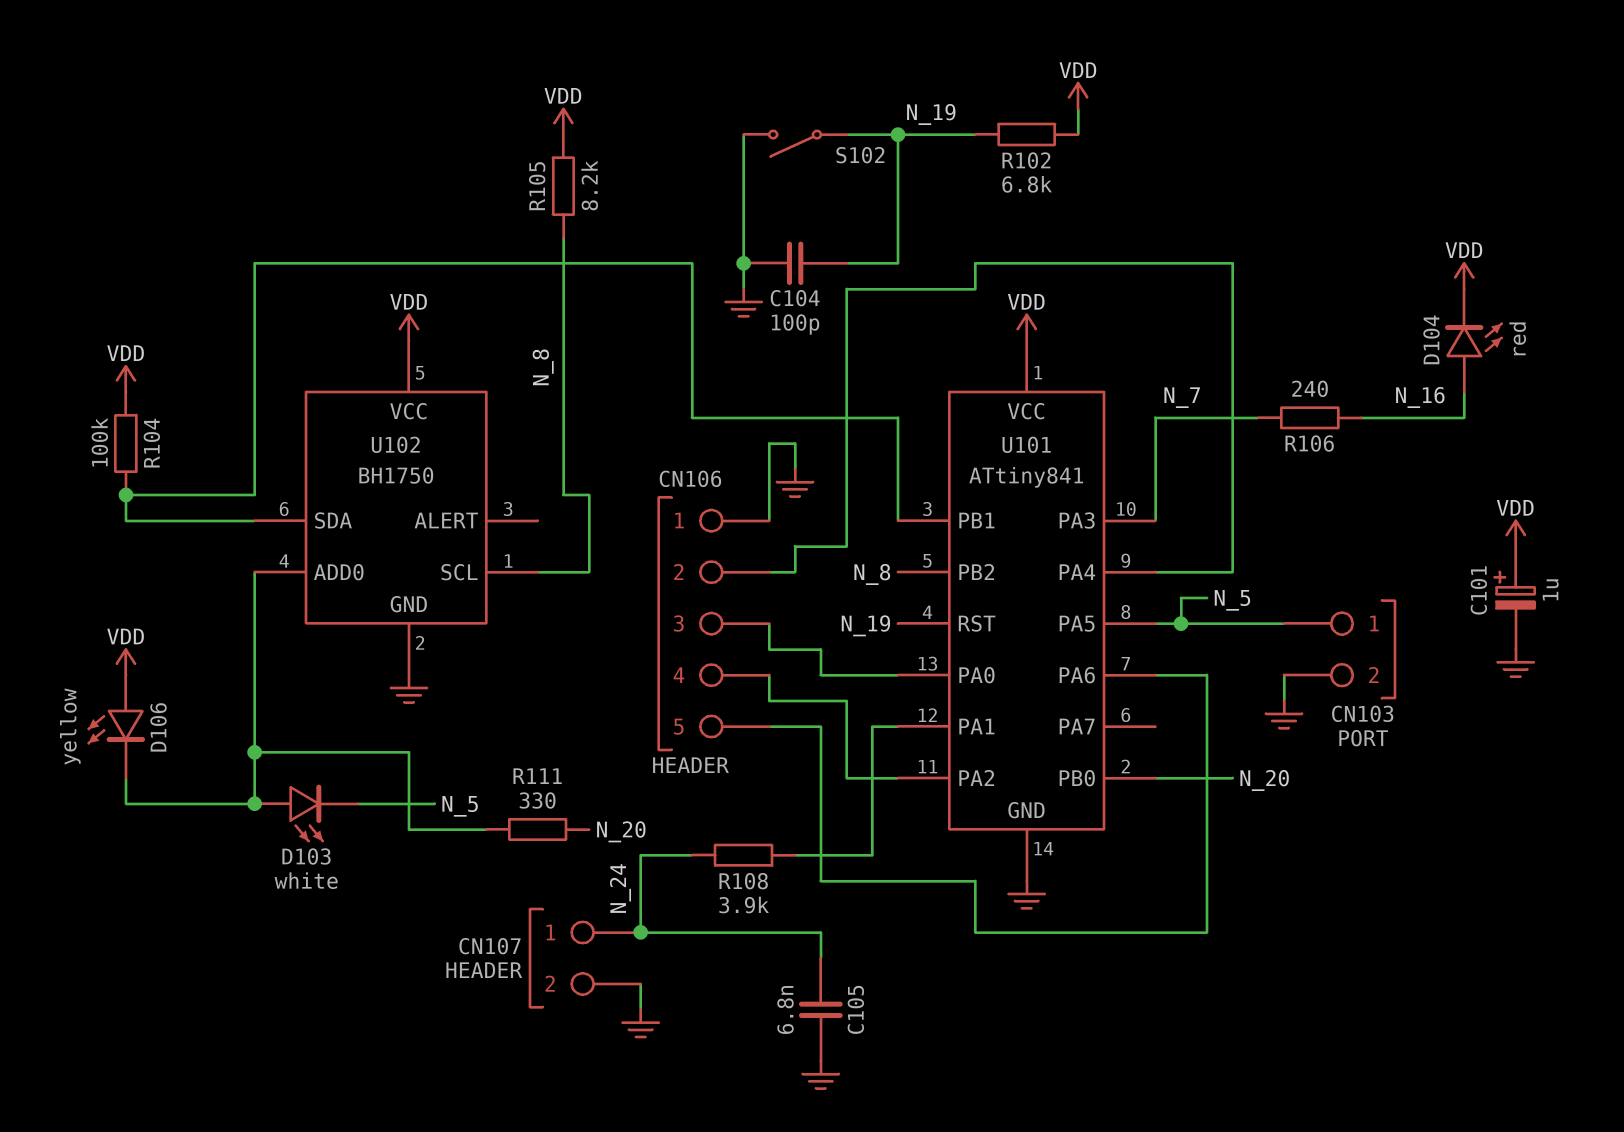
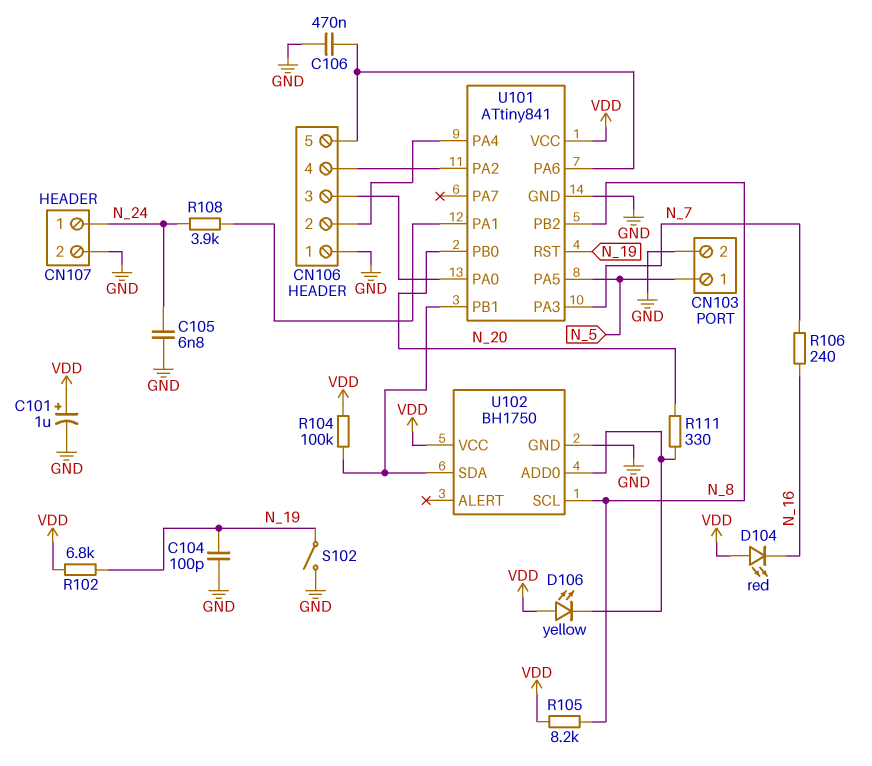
C106: none -> 470nF (CN106/5, GND)
D103: LED white (A U102/ADD0, K N_5) -> none
D104: LED red (A N_16, K VDD) -> LED red (A VDD, K N_16)

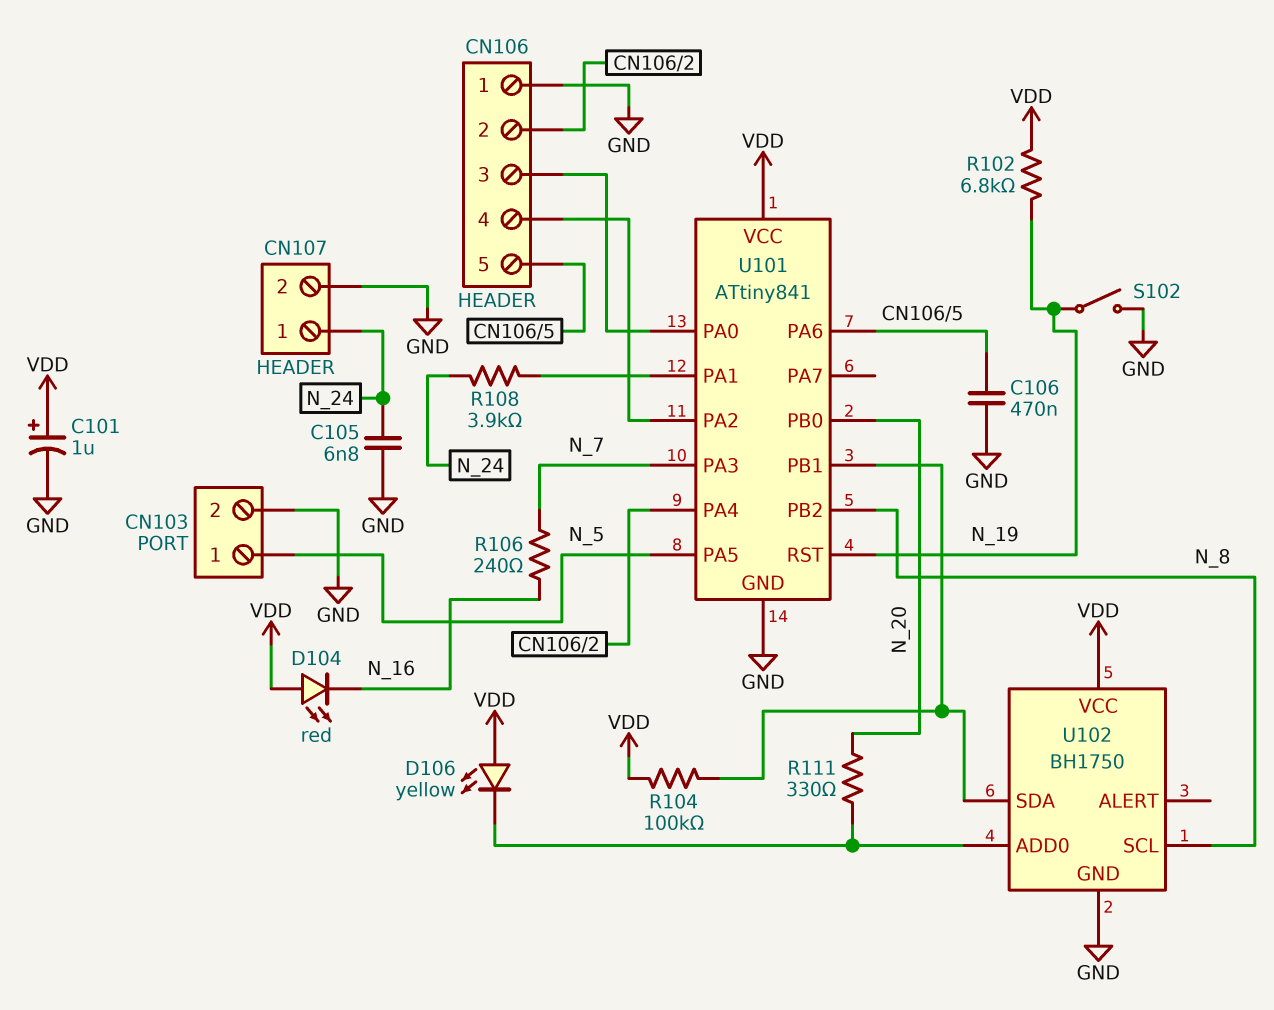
C104: 100pF (GND, N_19) -> none
R105: 8.2k (N_8, VDD) -> none

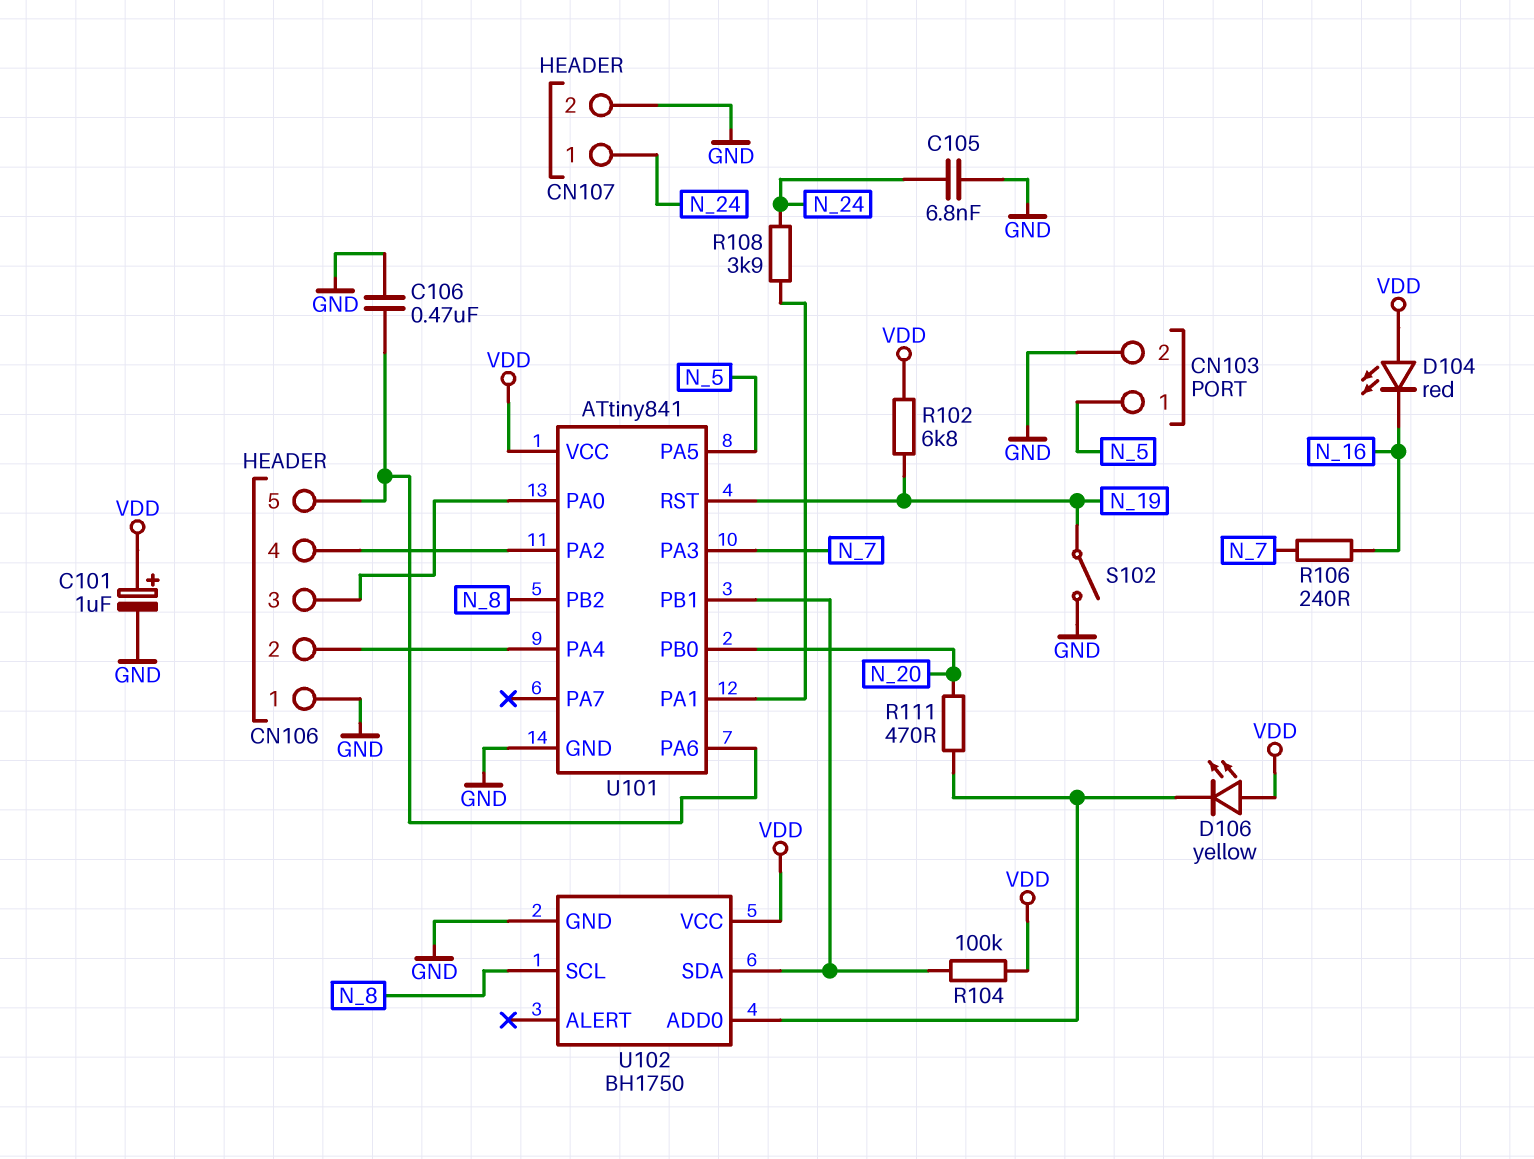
R111: 330 (N_20, U102/ADD0) -> 470 (N_20, U102/ADD0)

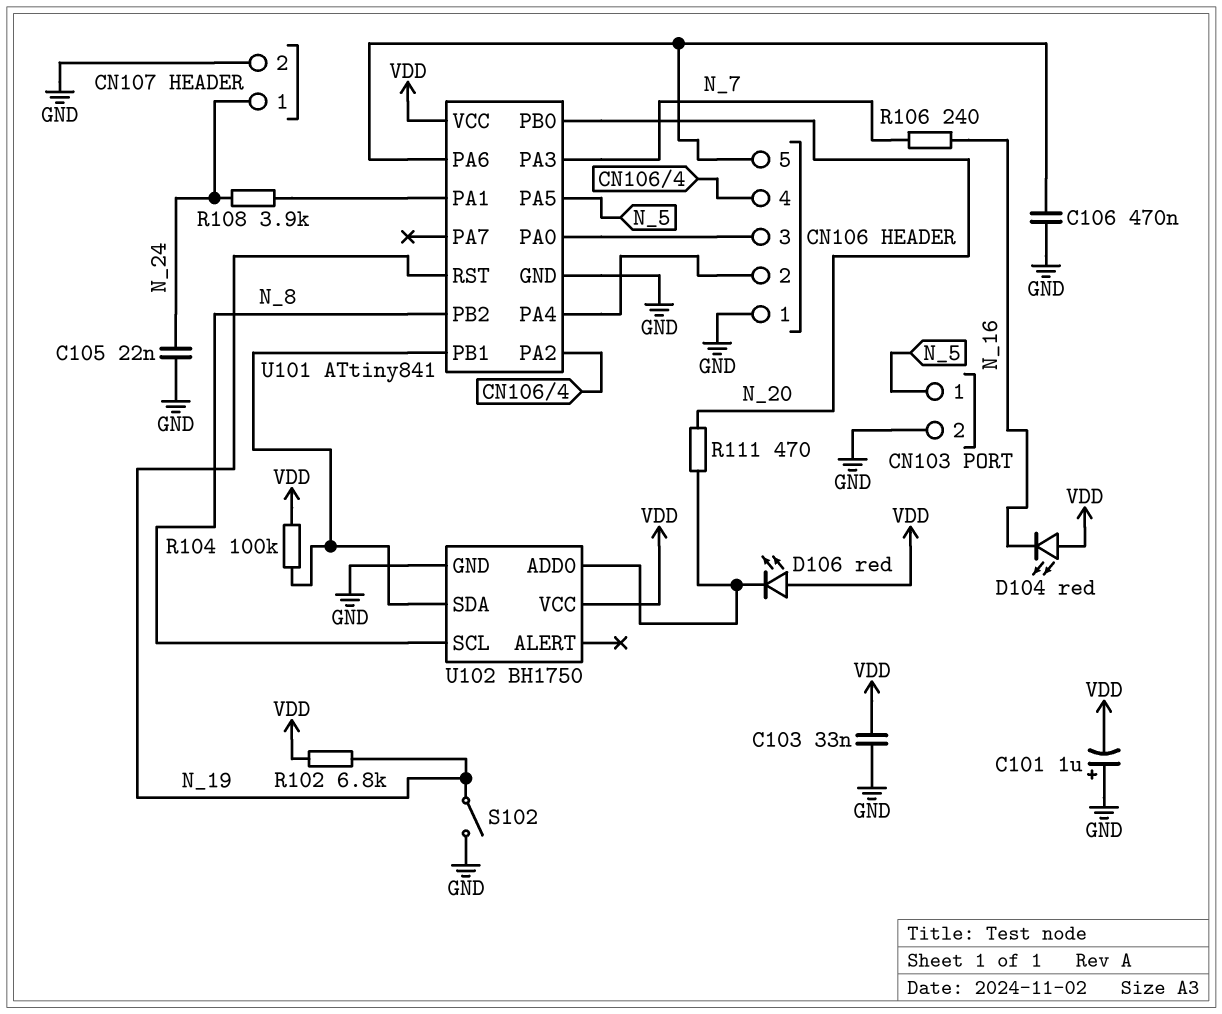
C101: 1uF (plus VDD, minus GND) -> 1uF (plus GND, minus VDD)
C103: none -> 33nF (GND, VDD)
C105: 6.8nF (GND, N_24) -> 22nF (GND, N_24)
D106: LED yellow (A VDD, K U102/ADD0) -> LED red (A VDD, K U102/ADD0)

